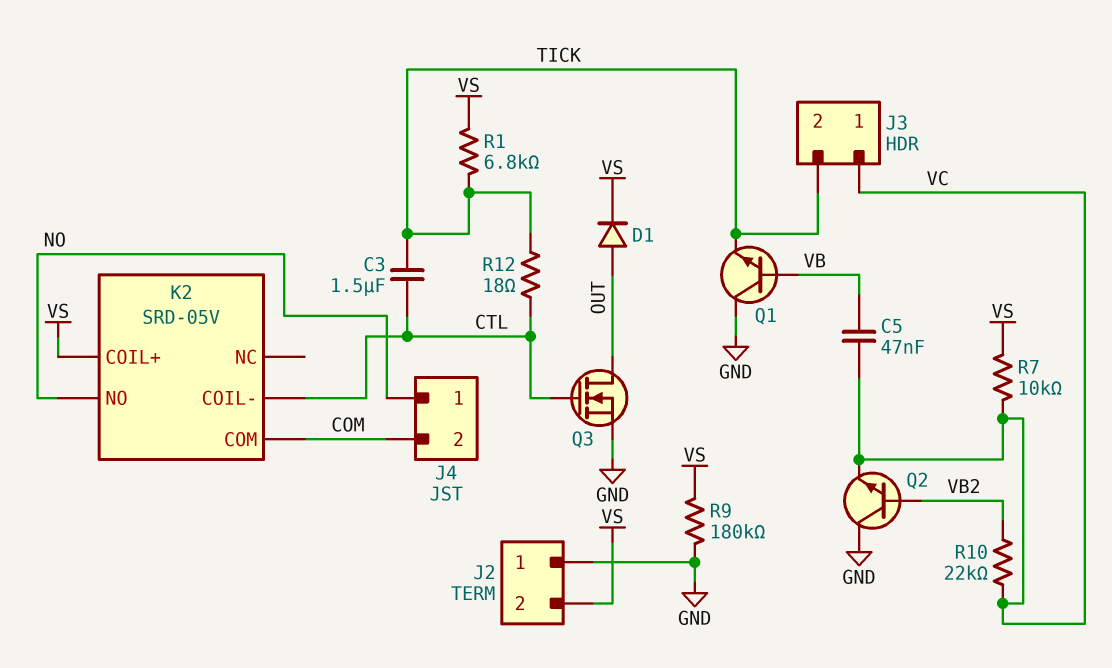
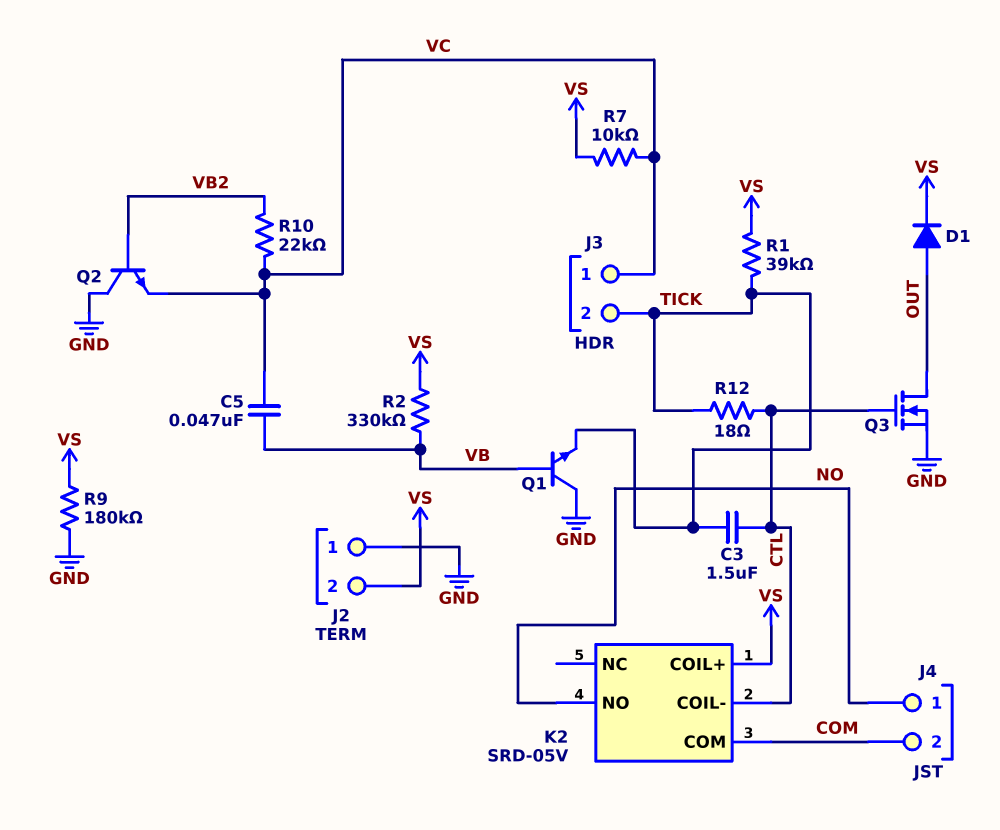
R1: 6.8k (TICK, VS) -> 39k (TICK, VS)
R2: none -> 330k (VB, VS)

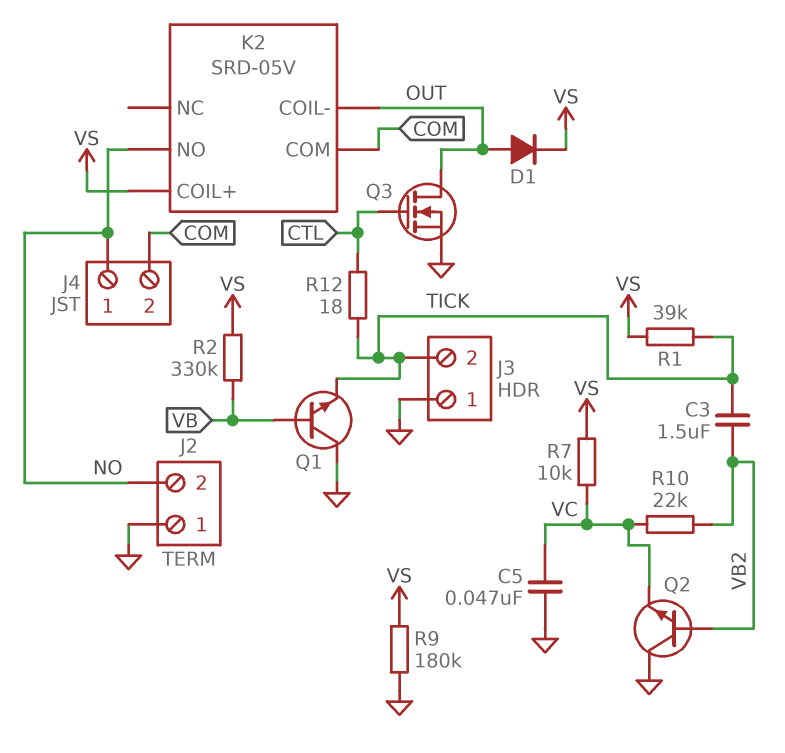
C3: 1.5uF (CTL, TICK) -> 1.5uF (TICK, VB2)
C5: 47nF (VB, VC) -> 47nF (GND, VC)
J2 pin 2: VS -> NO
J3 pin 1: VC -> GND
K2 pin COIL-: CTL -> OUT

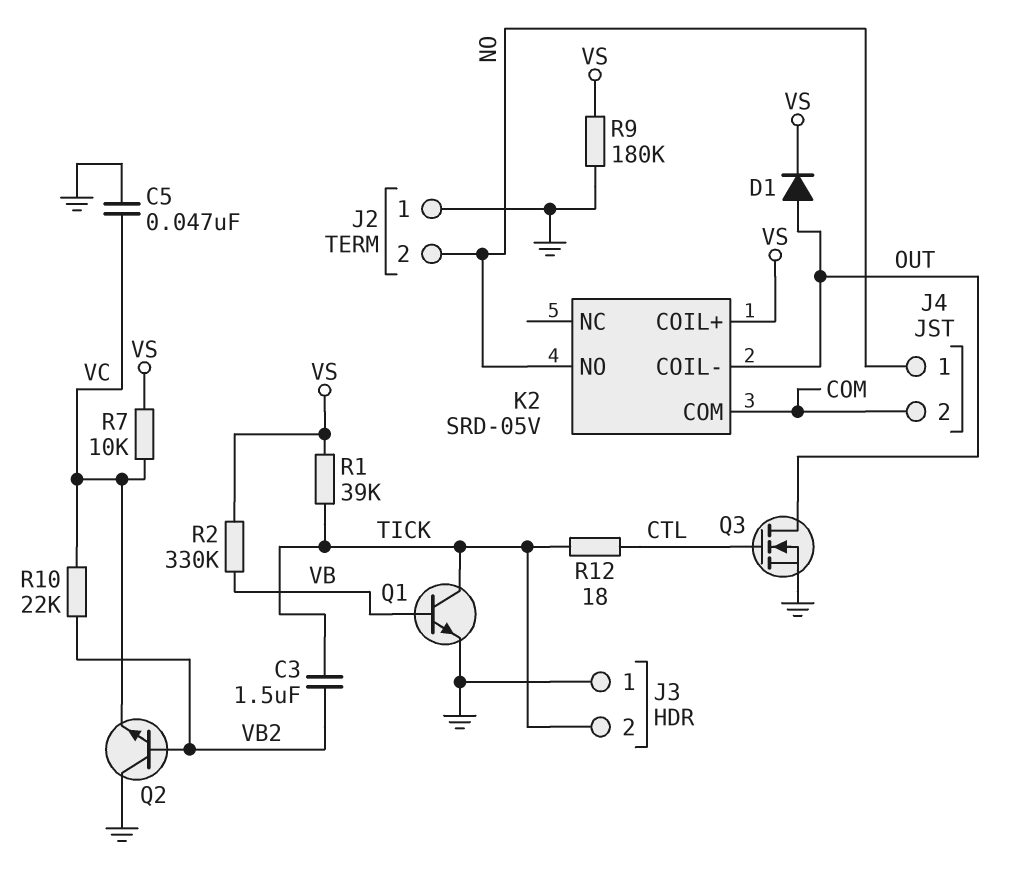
Q1: NPN (B VB, C GND, E TICK) -> NPN (B VB, C TICK, E GND)

